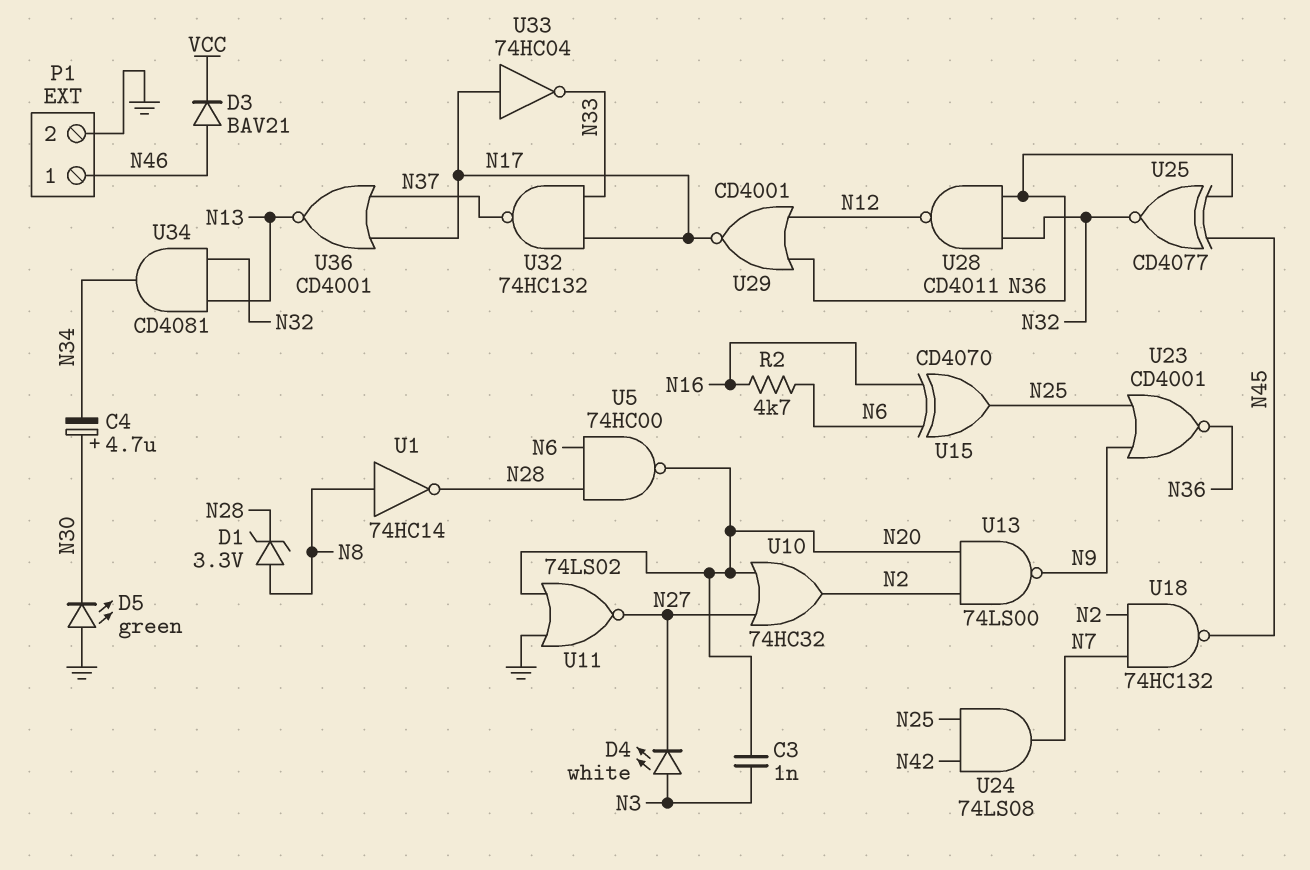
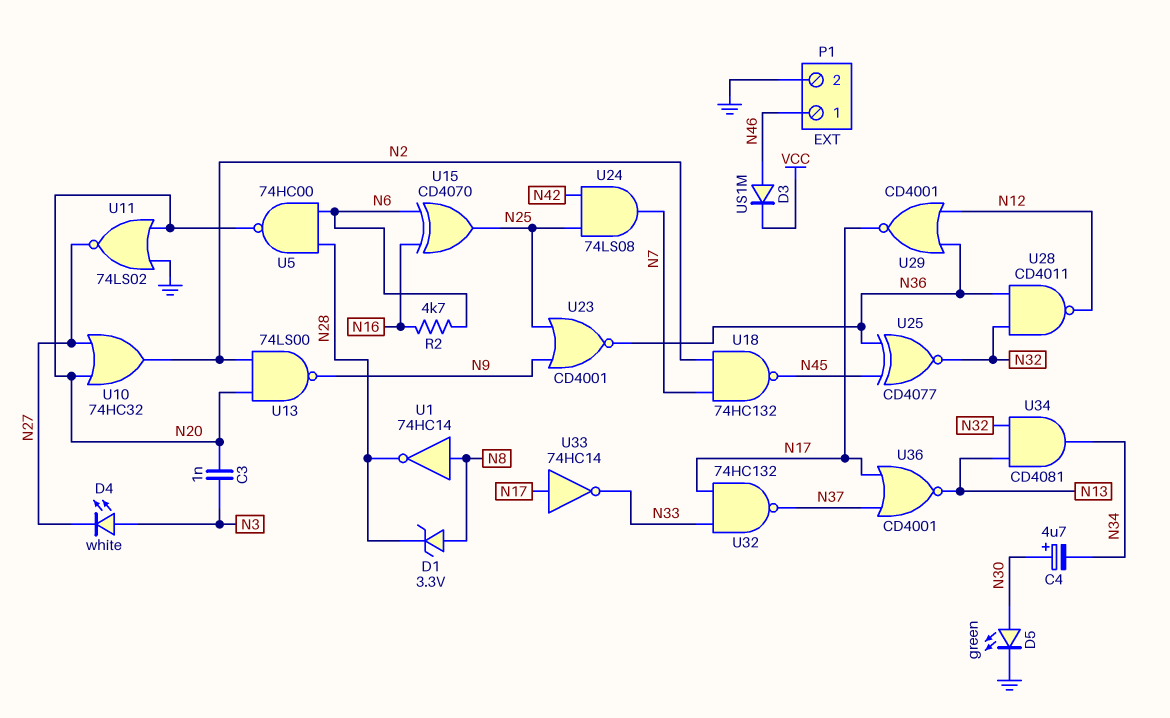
D3: diode BAV21 (A N46, K VCC) -> diode US1M (A N46, K VCC)
D5: LED green (A GND, K N30) -> LED green (A N30, K GND)
U33: NOT 74HC04 (in N17, out N33) -> NOT 74HC14 (in N17, out N33)

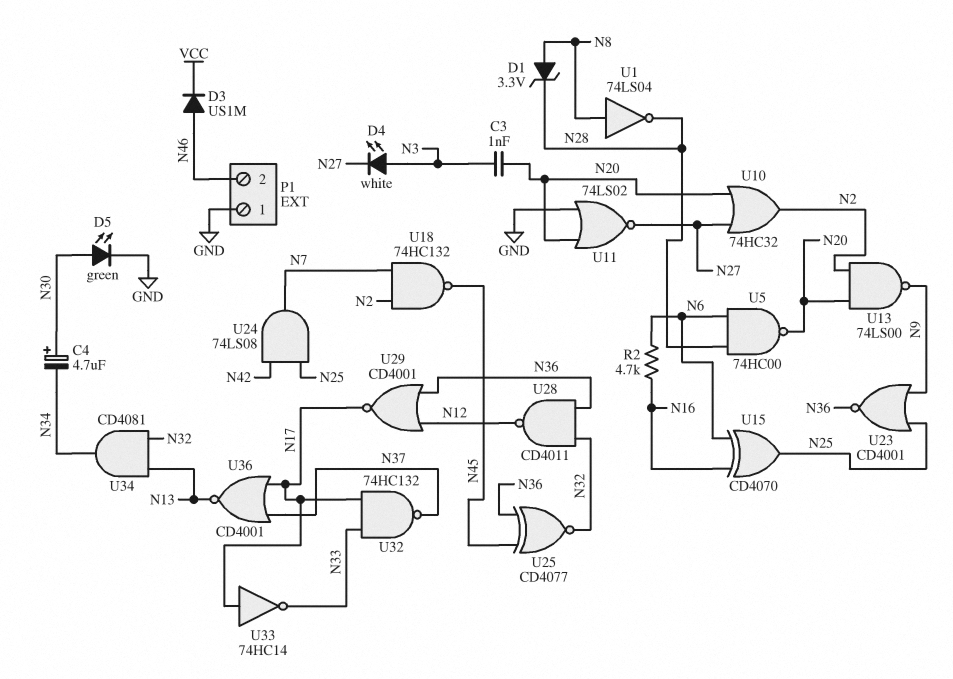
P1 pin 1: N46 -> GND
P1 pin 2: GND -> N46
U1: NOT 74HC14 (in N8, out N28) -> NOT 74LS04 (in N8, out N28)

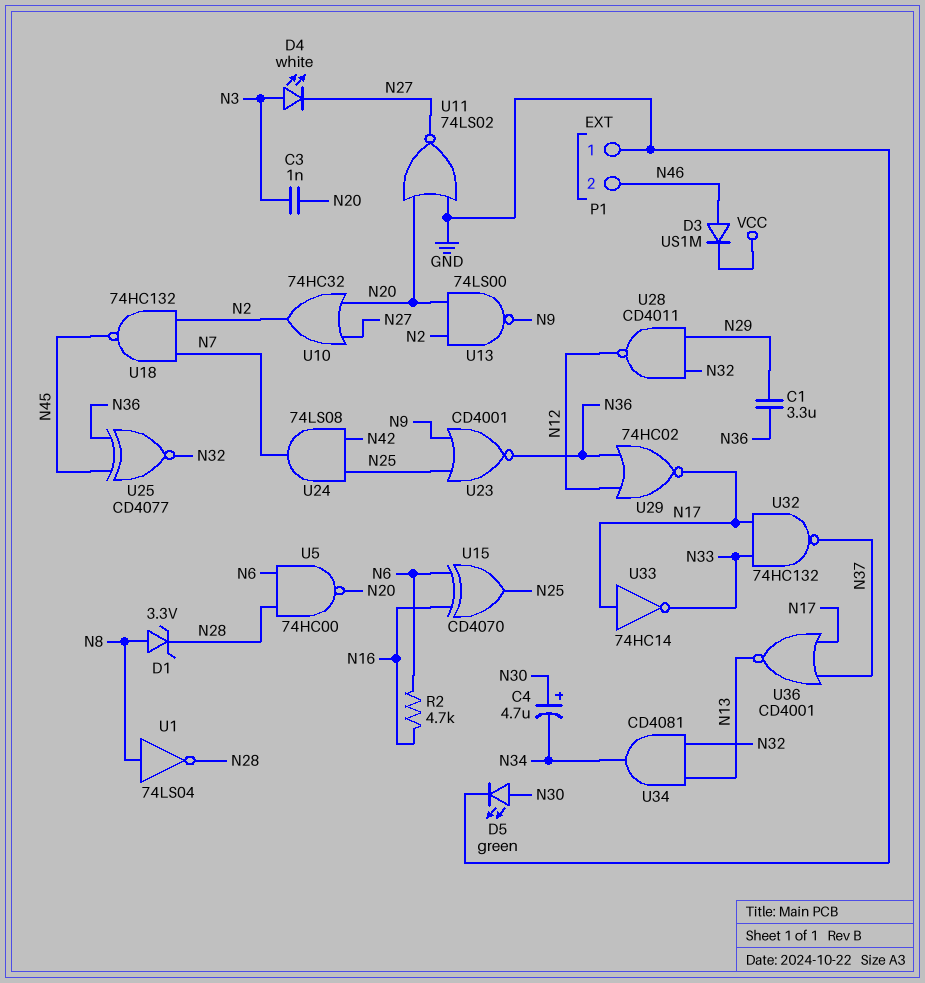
C1: none -> 3.3uF (N29, N36)
U28: NAND CD4011 (in N32, in N36, out N12) -> NAND CD4011 (in N29, in N32, out N12)
U29: NOR CD4001 (in N12, in N36, out N17) -> NOR 74HC02 (in N12, in N36, out N17)

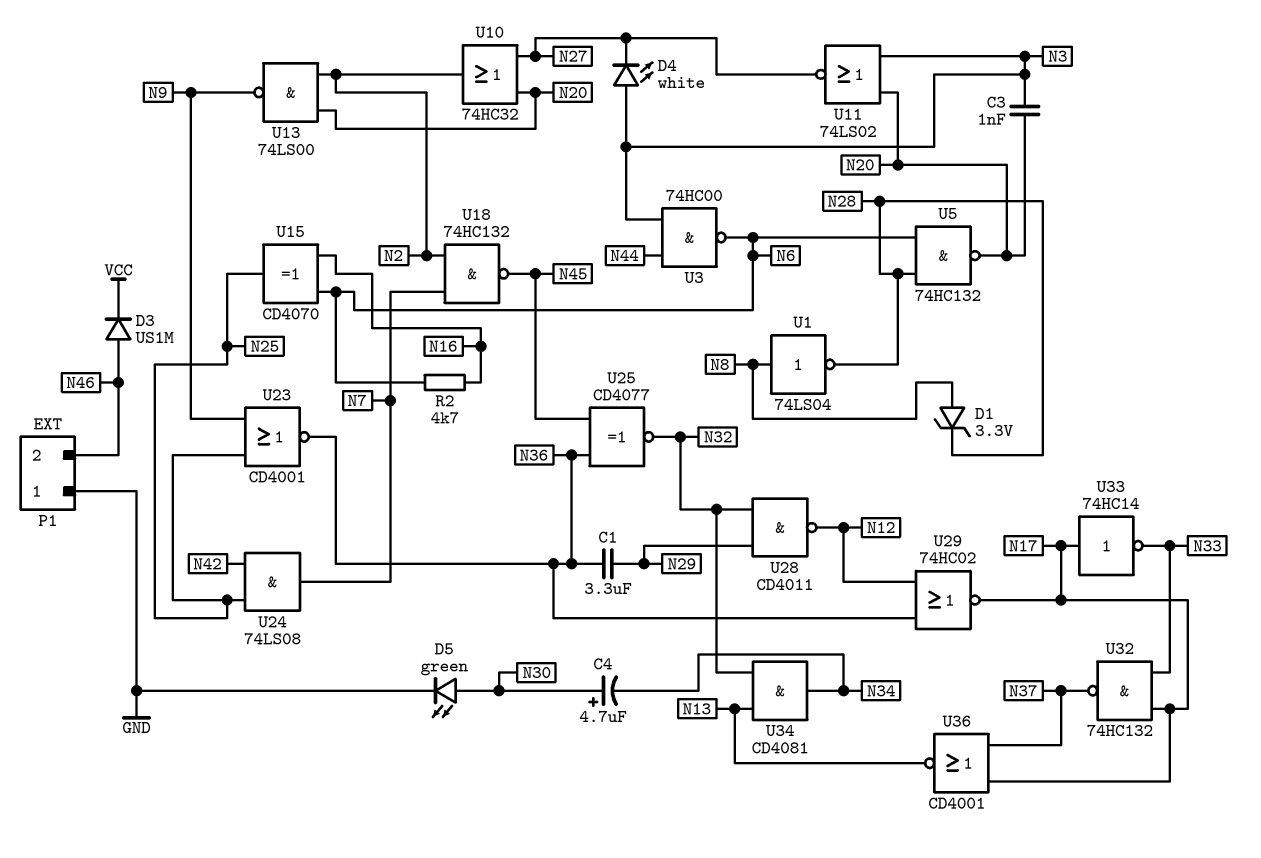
U3: none -> NAND 74HC00 (in N3, in N44, out N6)
U5: NAND 74HC00 (in N6, in N28, out N20) -> NAND 74HC132 (in N6, in N28, out N20)
U11: NOR 74LS02 (in GND, in N20, out N27) -> NOR 74LS02 (in N3, in N20, out N27)

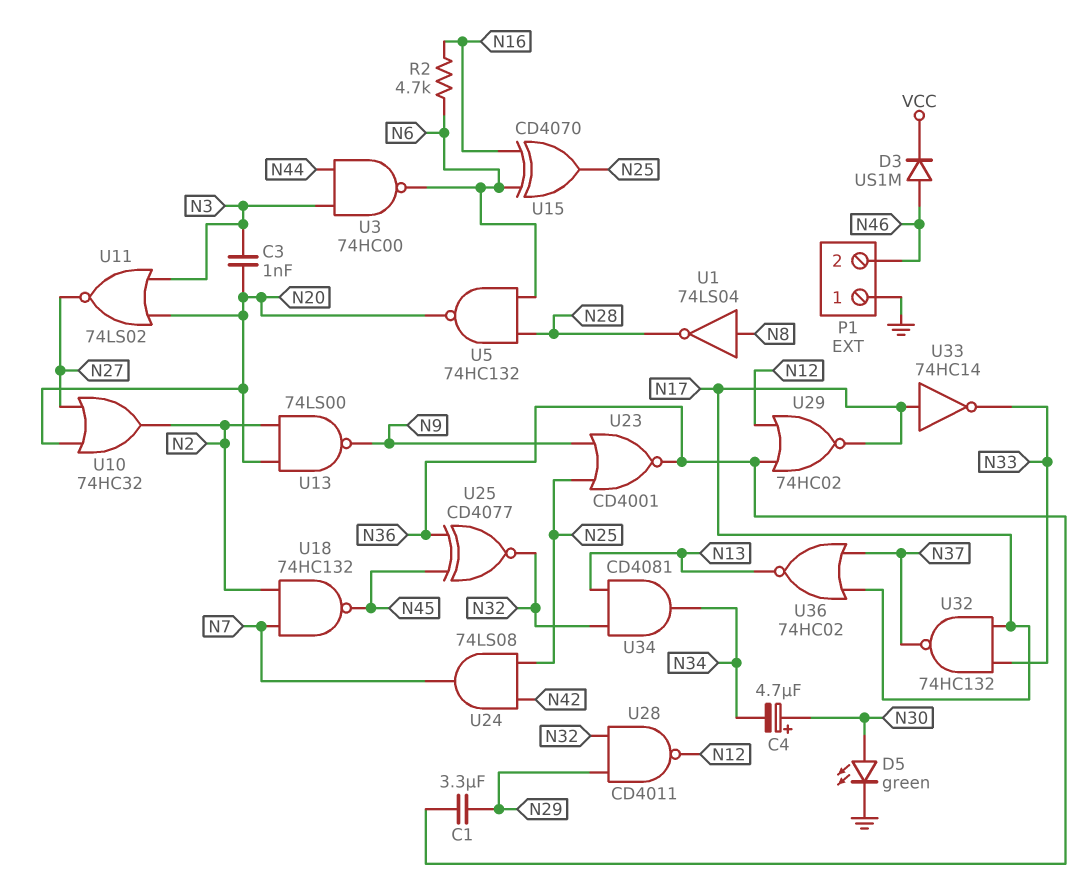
D1: zener 3.3V (A N8, K N28) -> none
D4: LED white (A N3, K N27) -> none
U36: NOR CD4001 (in N17, in N37, out N13) -> NOR 74HC02 (in N17, in N37, out N13)

